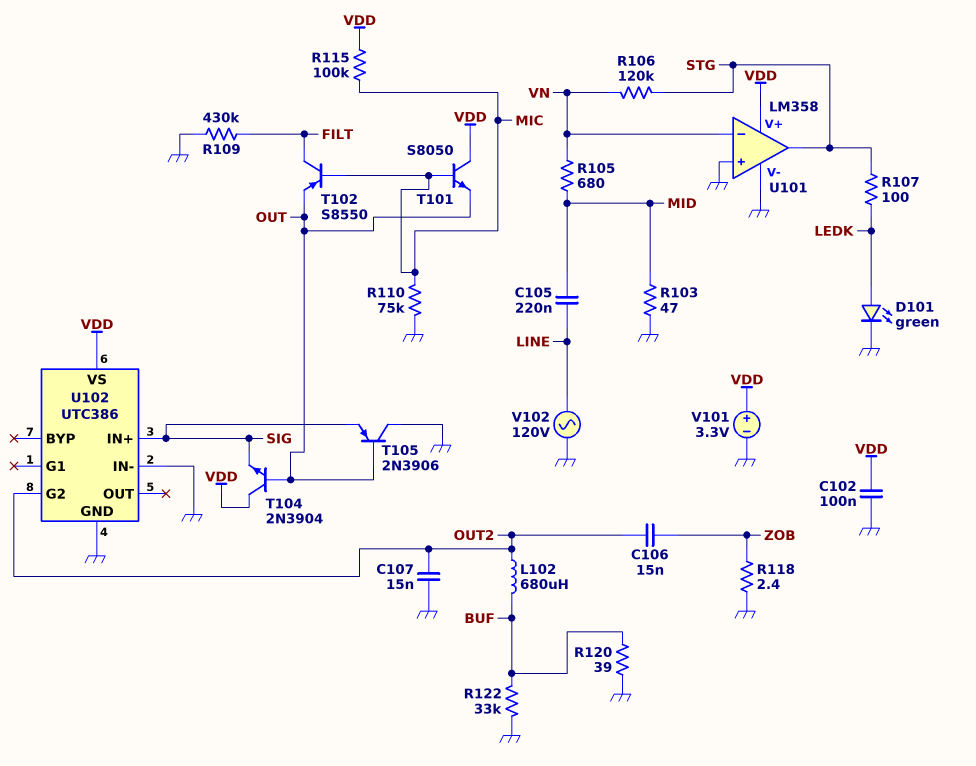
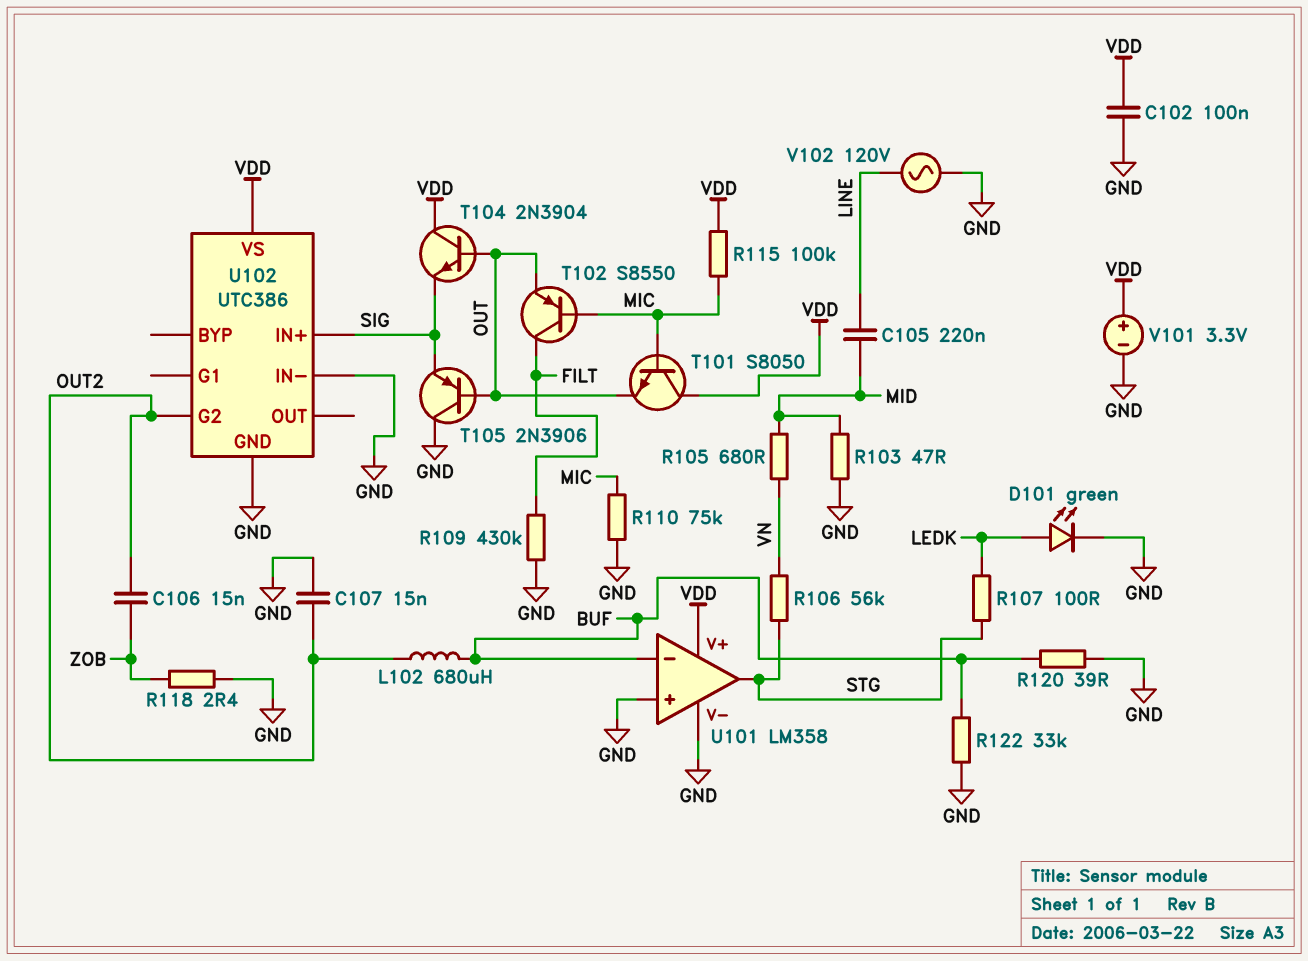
R106: 120k (STG, VN) -> 56k (STG, VN)
U101 pin in-: VN -> BUF

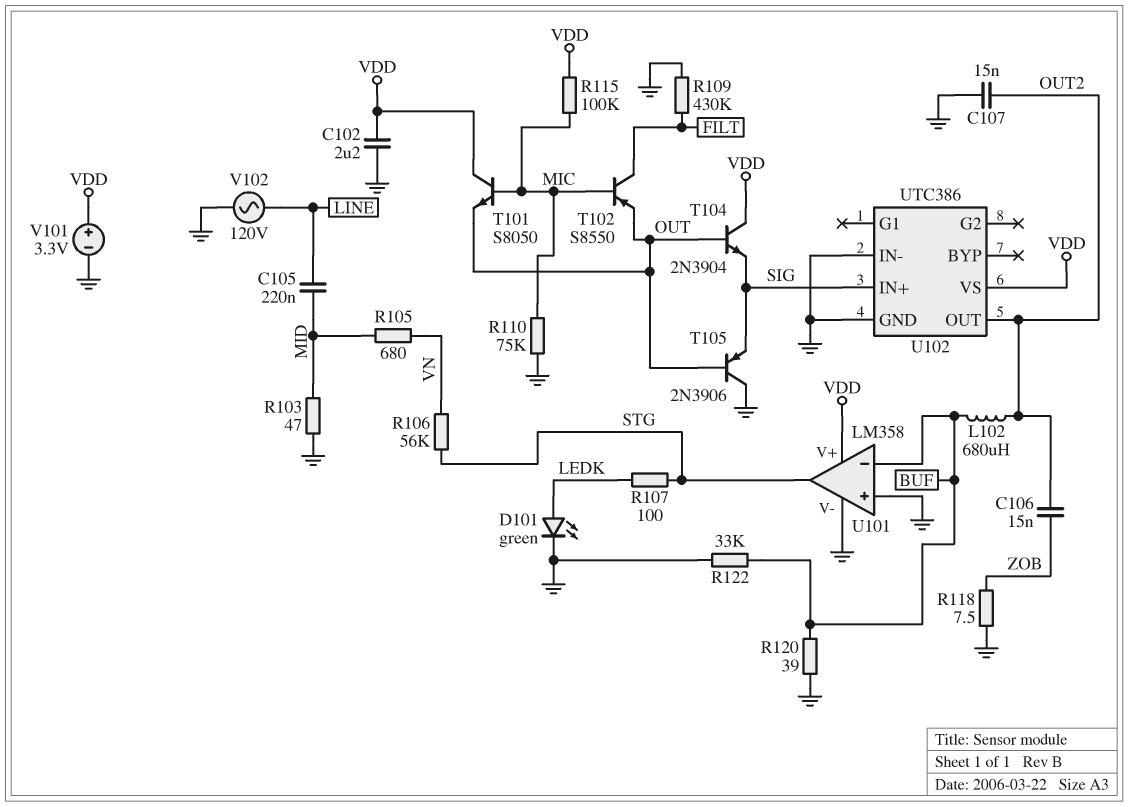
C102: 100nF (GND, VDD) -> 2.2uF (GND, VDD)
R118: 2.4 (GND, ZOB) -> 7.5 (GND, ZOB)
U102 pin G2: OUT2 -> none
U102 pin OUT: none -> OUT2

